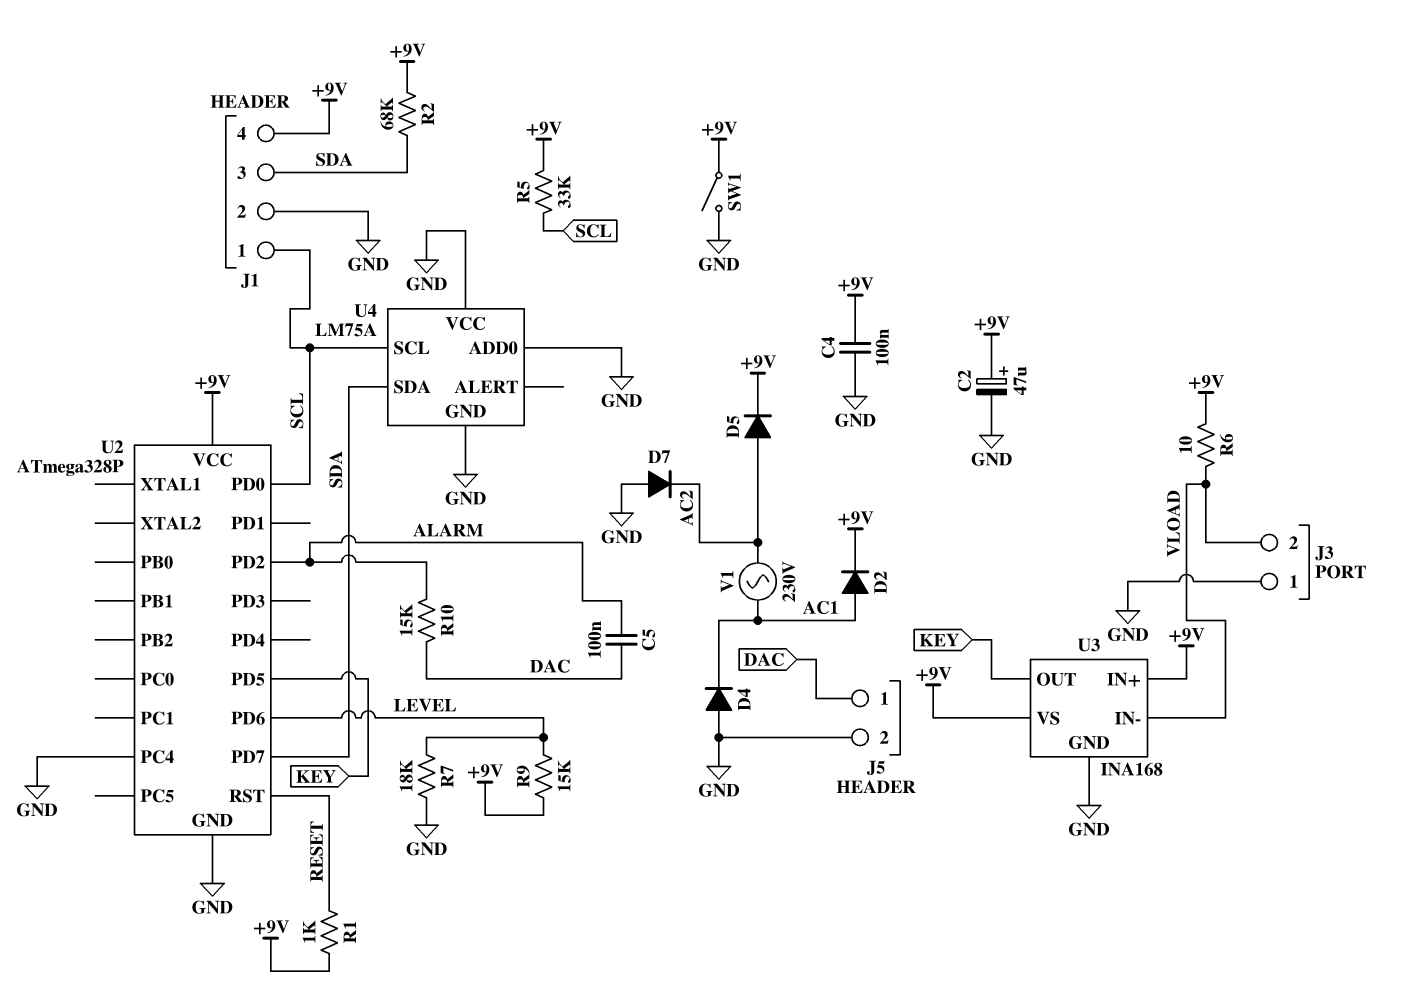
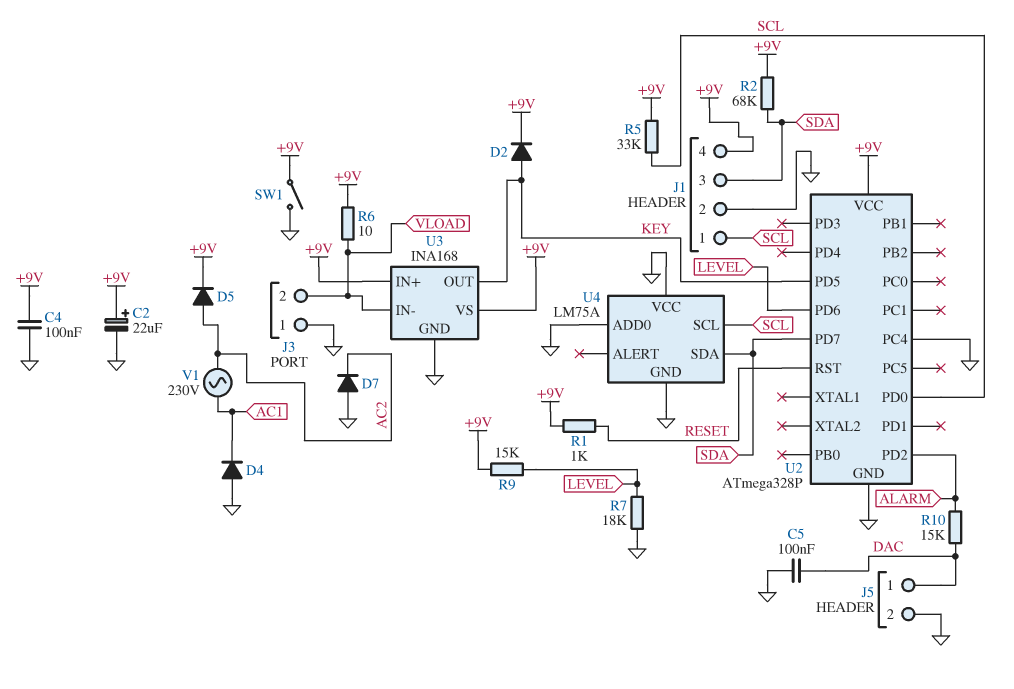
C2: 47uF (plus +9V, minus GND) -> 22uF (plus +9V, minus GND)
C5: 100nF (ALARM, DAC) -> 100nF (DAC, GND)
D2: diode (A AC1, K +9V) -> diode (A KEY, K +9V)

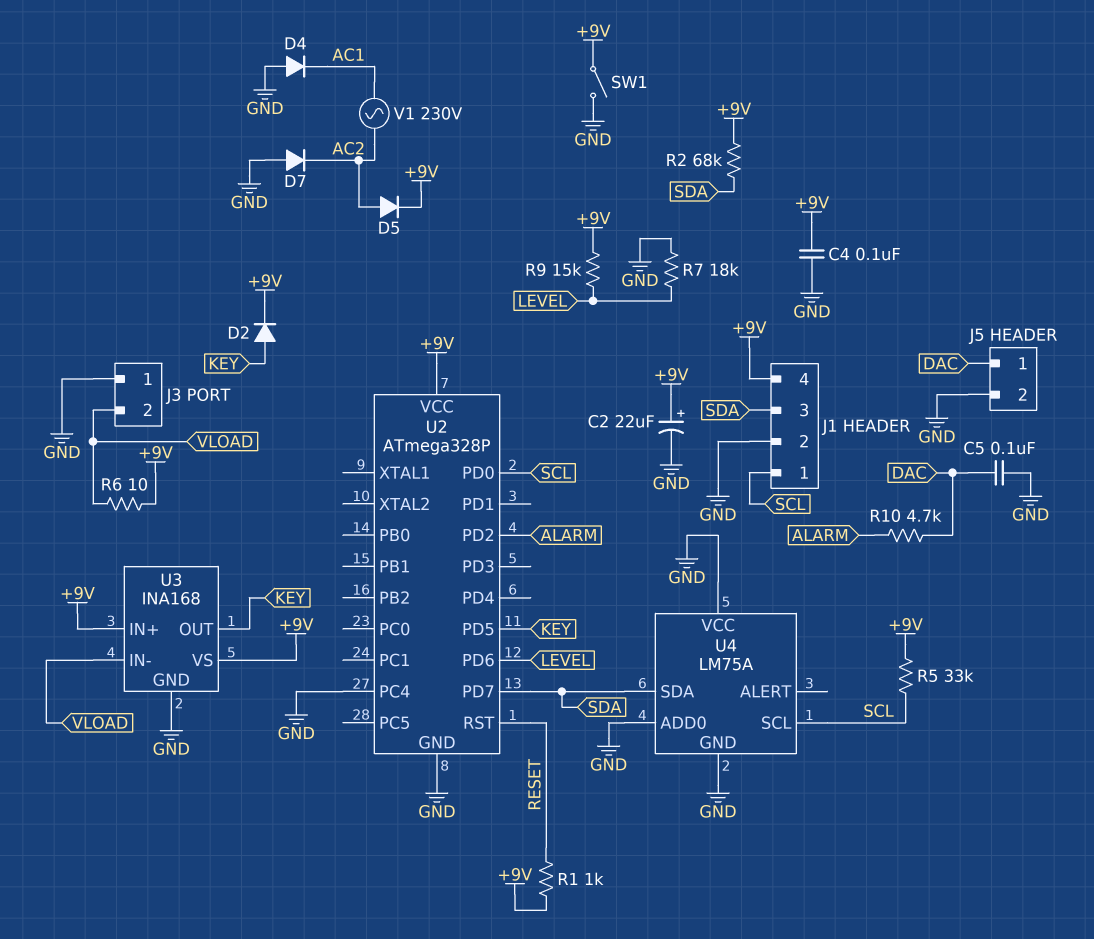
R10: 15k (ALARM, DAC) -> 4.7k (ALARM, DAC)

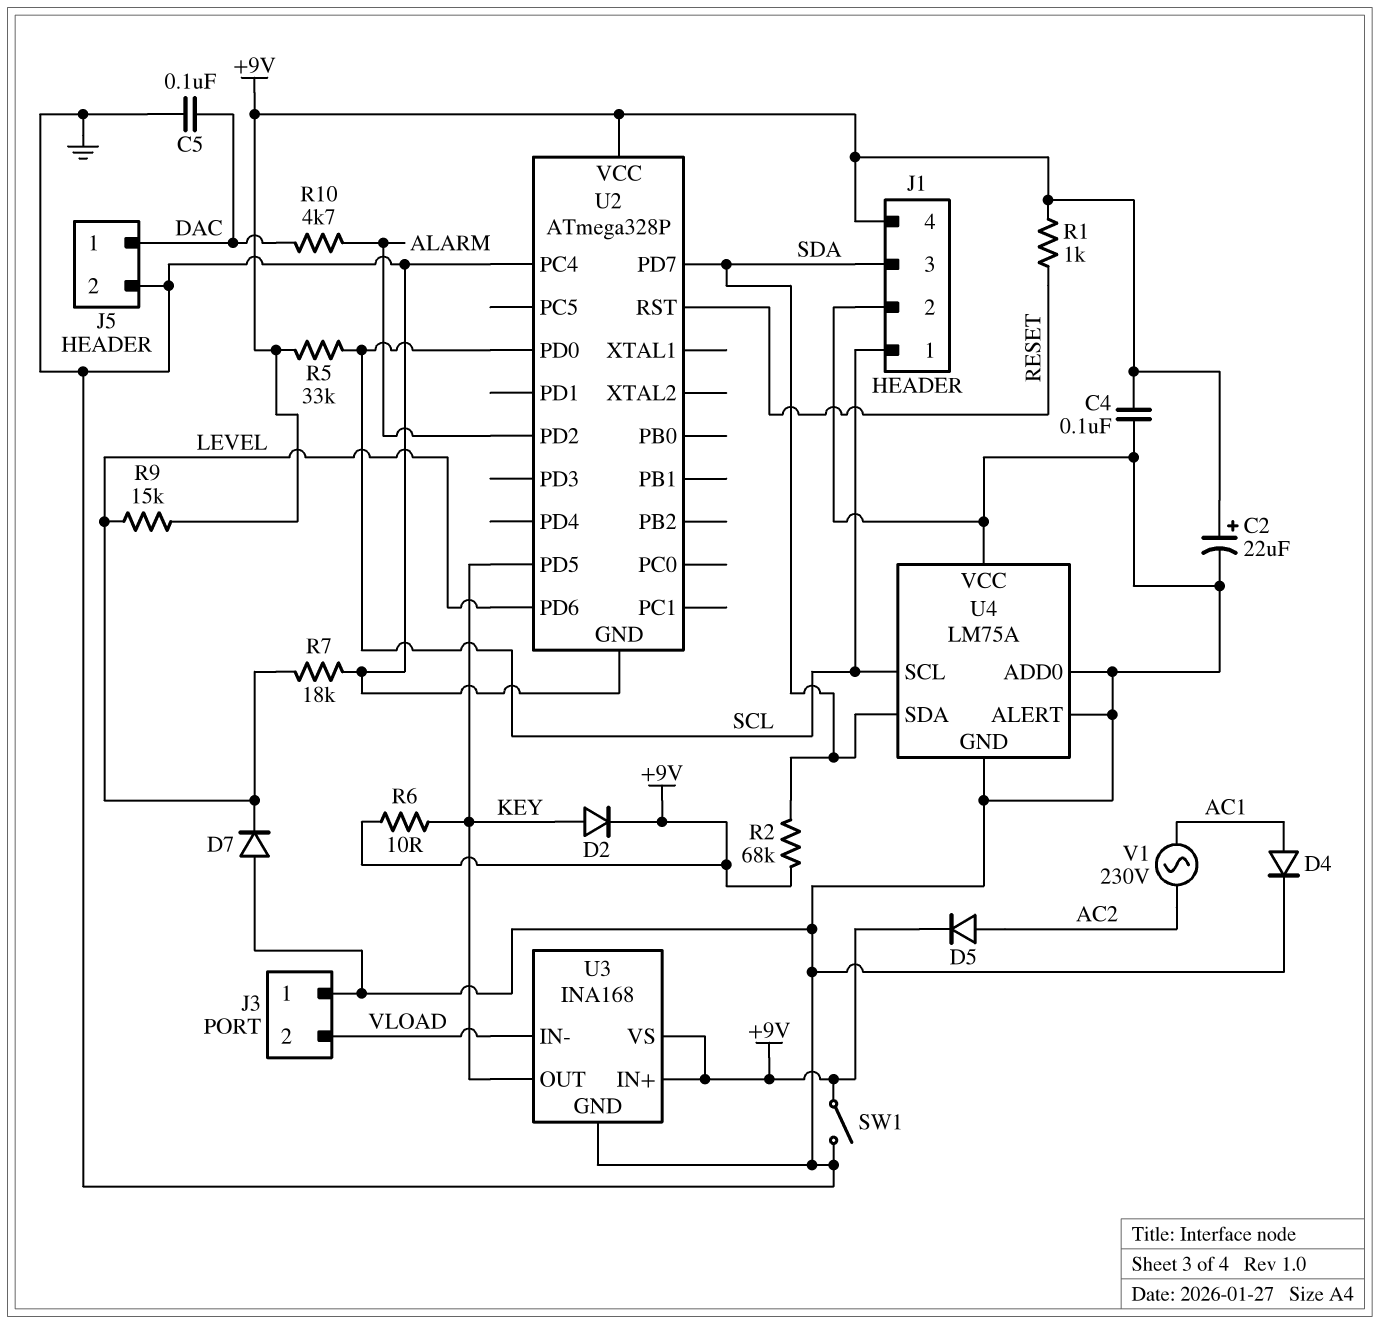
D4: diode (A GND, K AC1) -> diode (A AC1, K GND)
D7: diode (A GND, K AC2) -> diode (A GND, K LEVEL)
R6: 10 (+9V, VLOAD) -> 10 (+9V, KEY)
U4 pin ALERT: none -> GND

